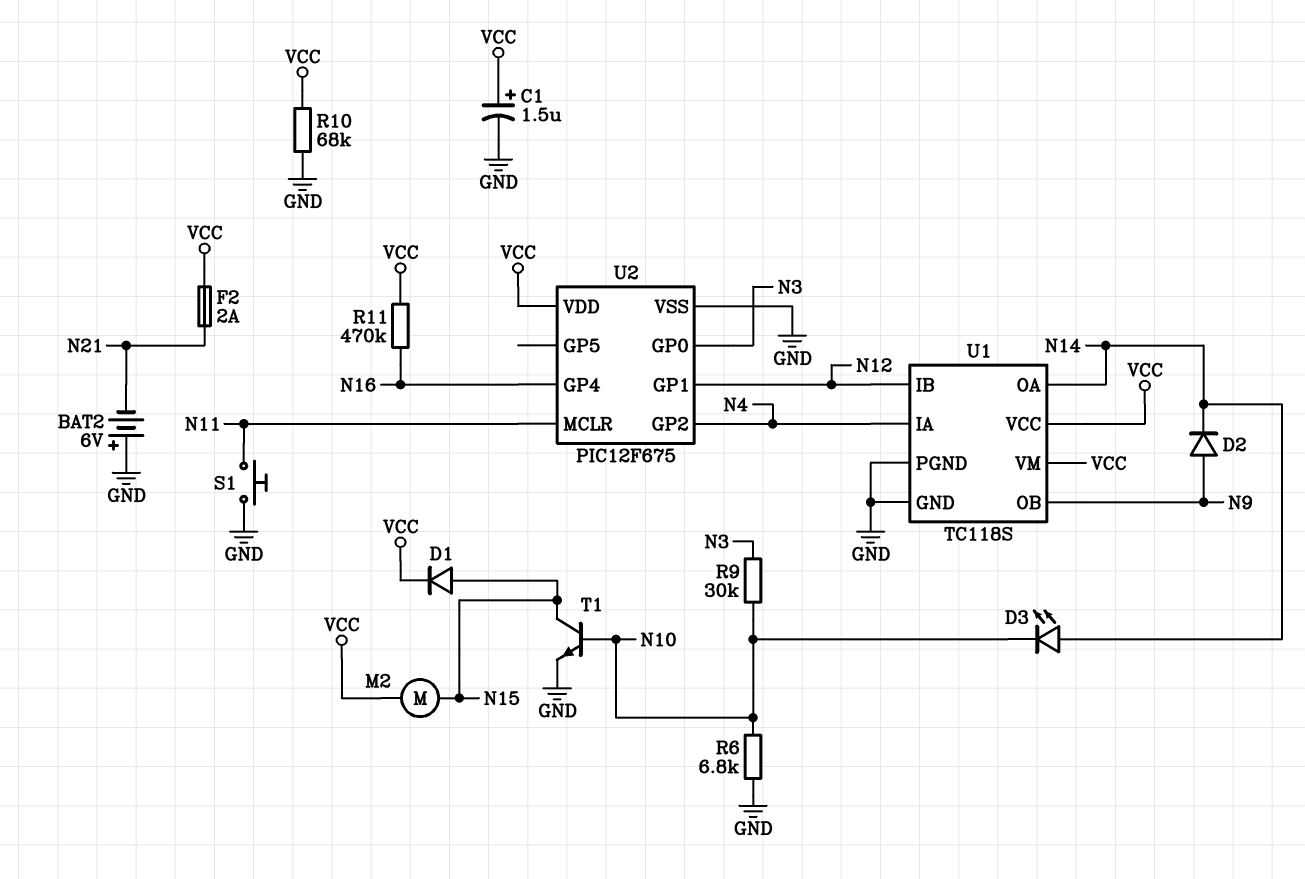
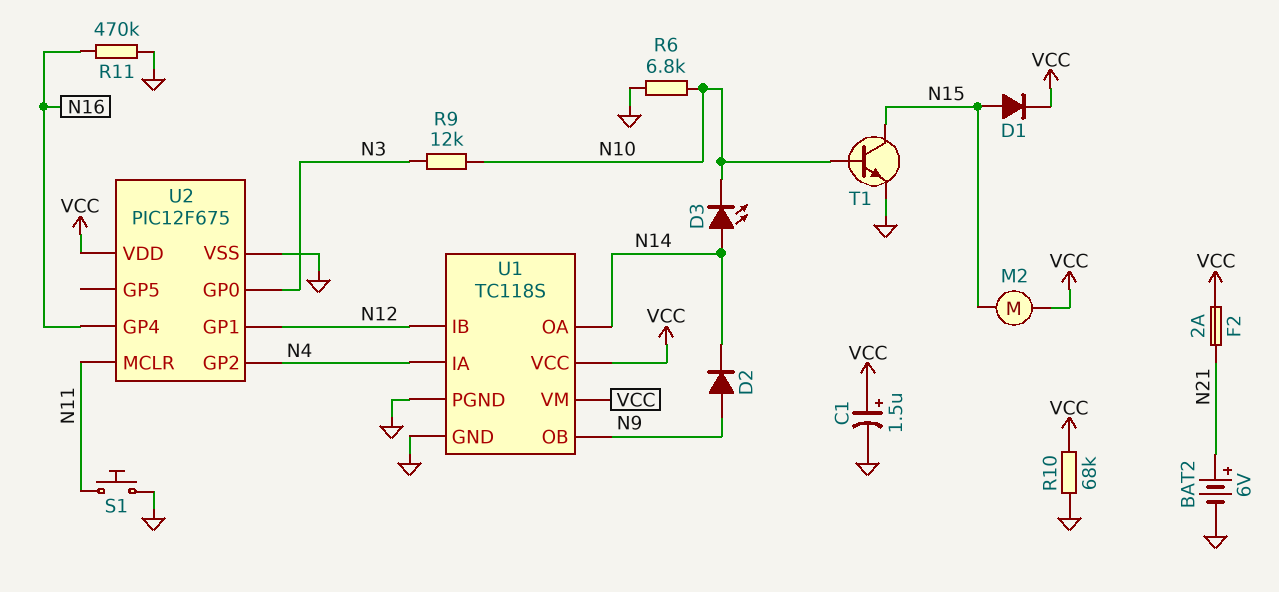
BAT2: 6V (plus GND, minus N21) -> 6V (plus N21, minus GND)
R9: 30k (N3, N10) -> 12k (N3, N10)
R11: 470k (N16, VCC) -> 470k (GND, N16)

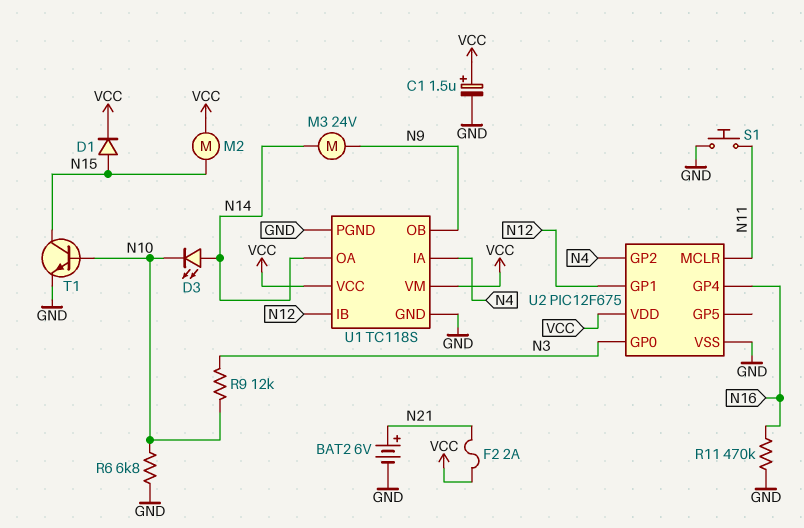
D2: diode (A N9, K N14) -> none
M3: none -> motor 24V (N9, N14)
R10: 68k (GND, VCC) -> none

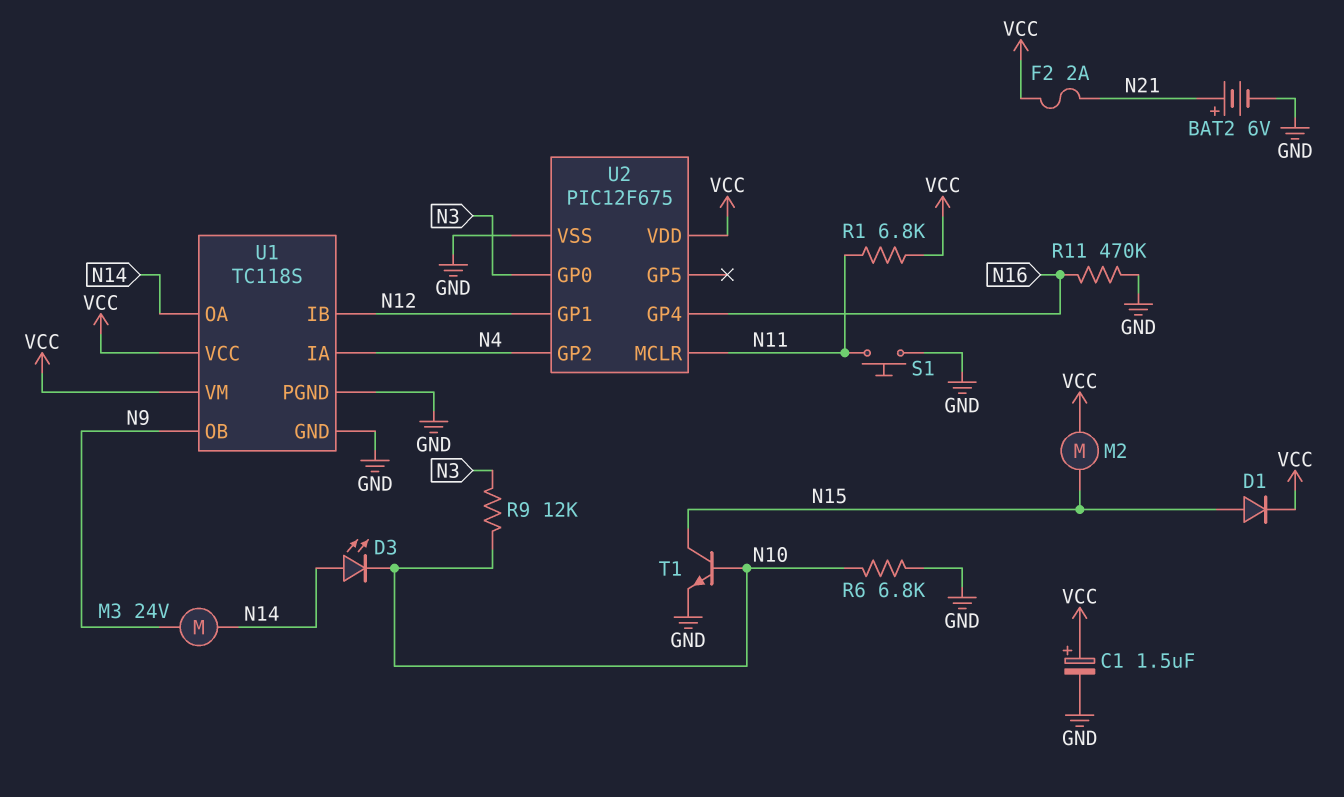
R1: none -> 6.8k (N11, VCC)

